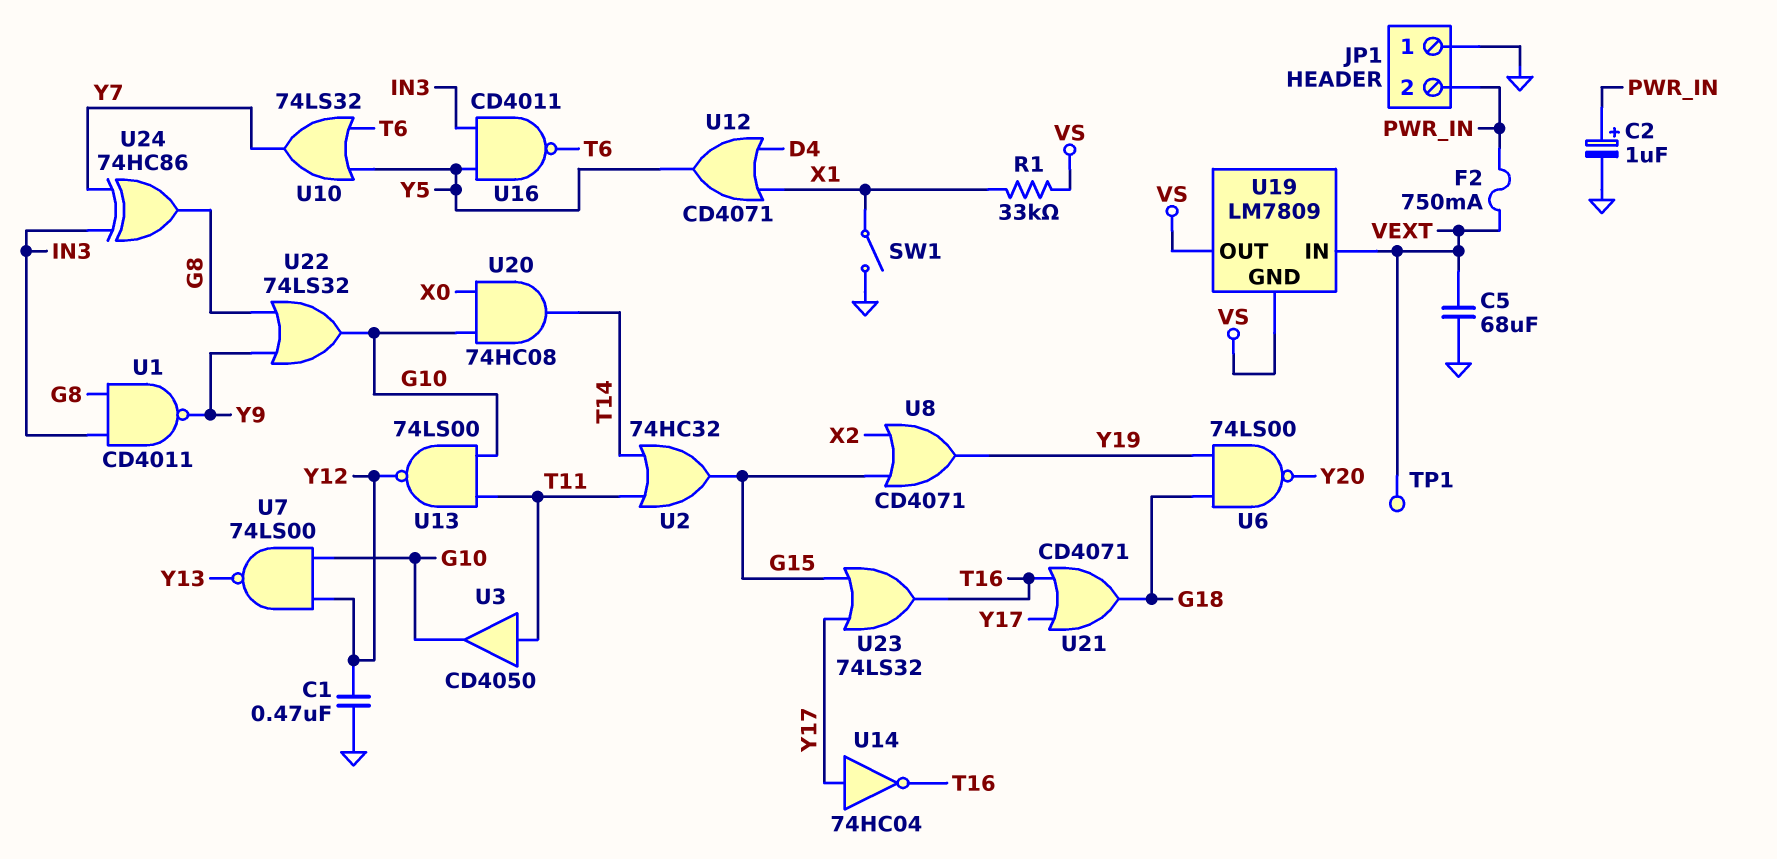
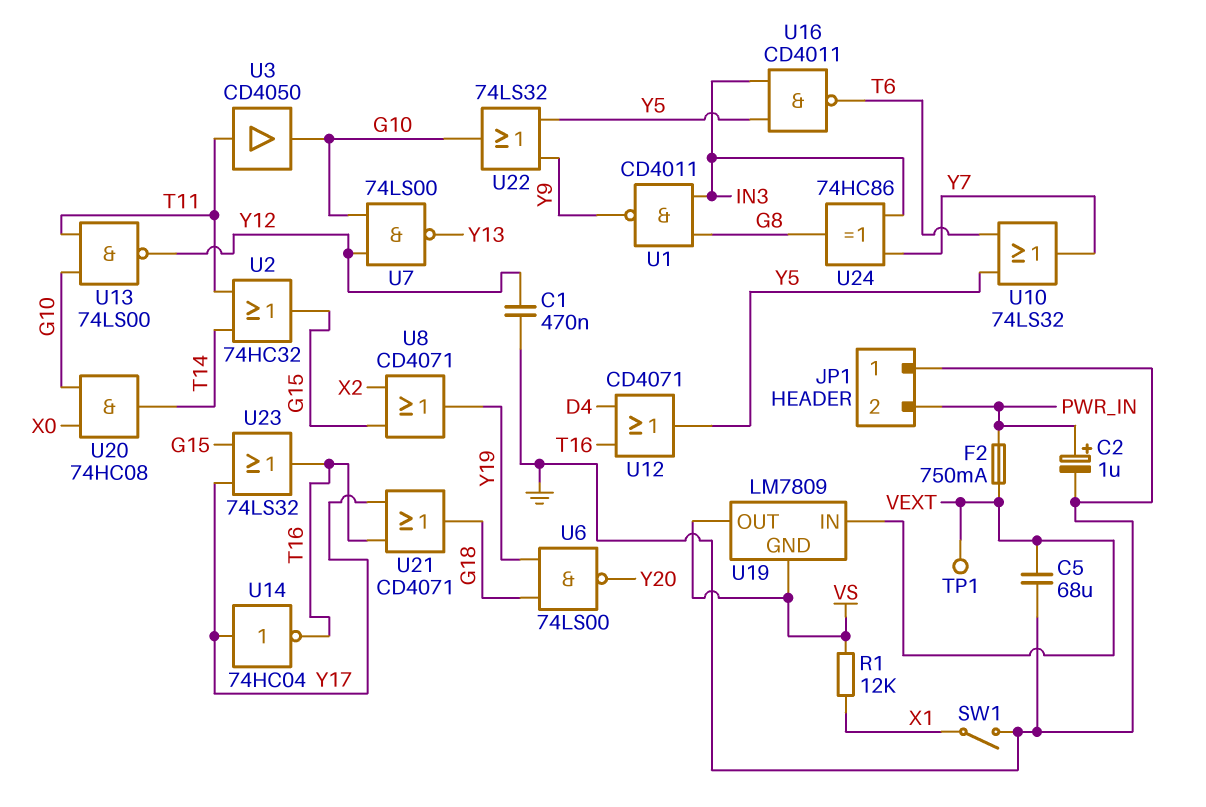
R1: 33k (VS, X1) -> 12k (VS, X1)
U12: OR CD4071 (in D4, in X1, out Y5) -> OR CD4071 (in D4, in T16, out Y5)
U22: OR 74LS32 (in G8, in Y9, out G10) -> OR 74LS32 (in Y5, in Y9, out G10)

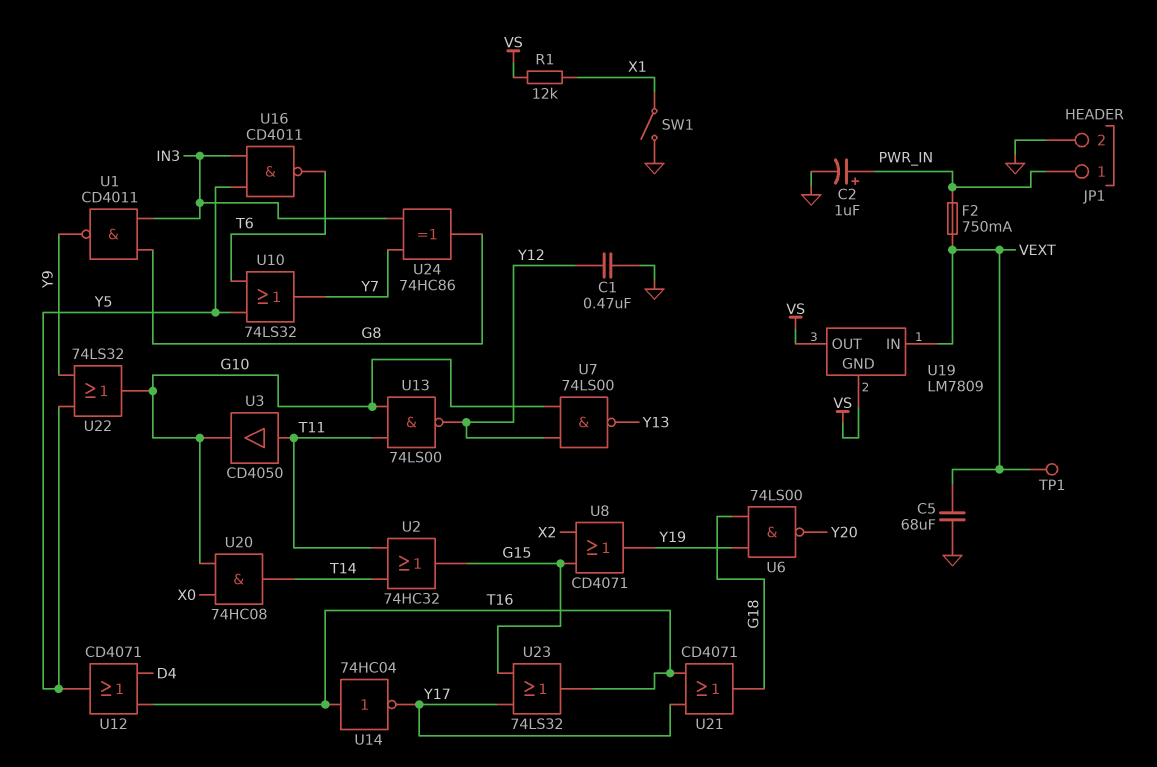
JP1 pin 1: GND -> PWR_IN
JP1 pin 2: PWR_IN -> GND
U14: NOT 74HC04 (in Y17, out T16) -> NOT 74HC04 (in T16, out Y17)

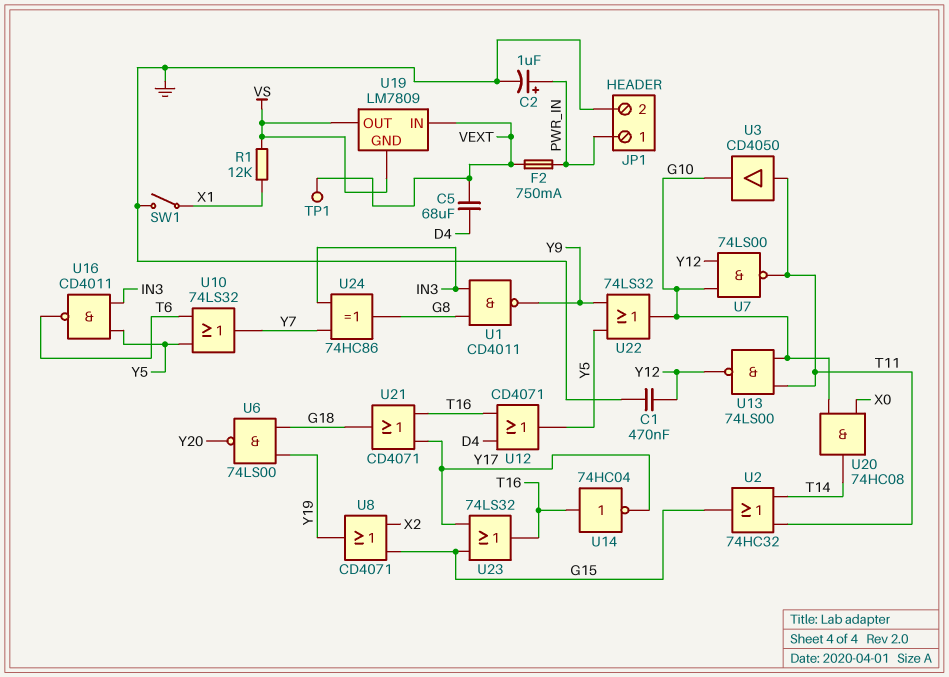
C5: 68uF (GND, VEXT) -> 68uF (D4, VEXT)
U7: NAND 74LS00 (in G10, in Y12, out Y13) -> NAND 74LS00 (in G10, in Y12, out T11)

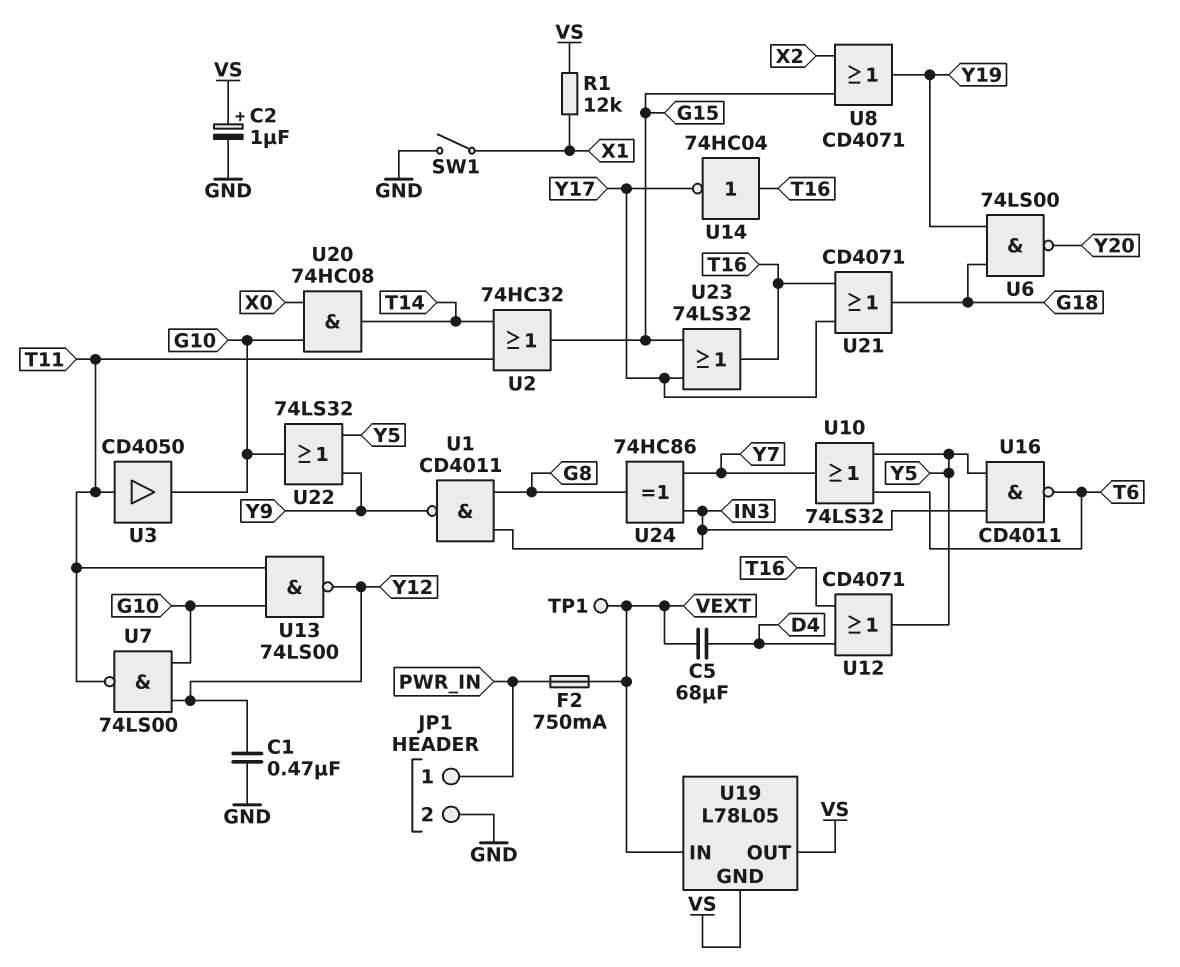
C2: 1uF (plus PWR_IN, minus GND) -> 1uF (plus VS, minus GND)
U19: LM7809 -> L78L05

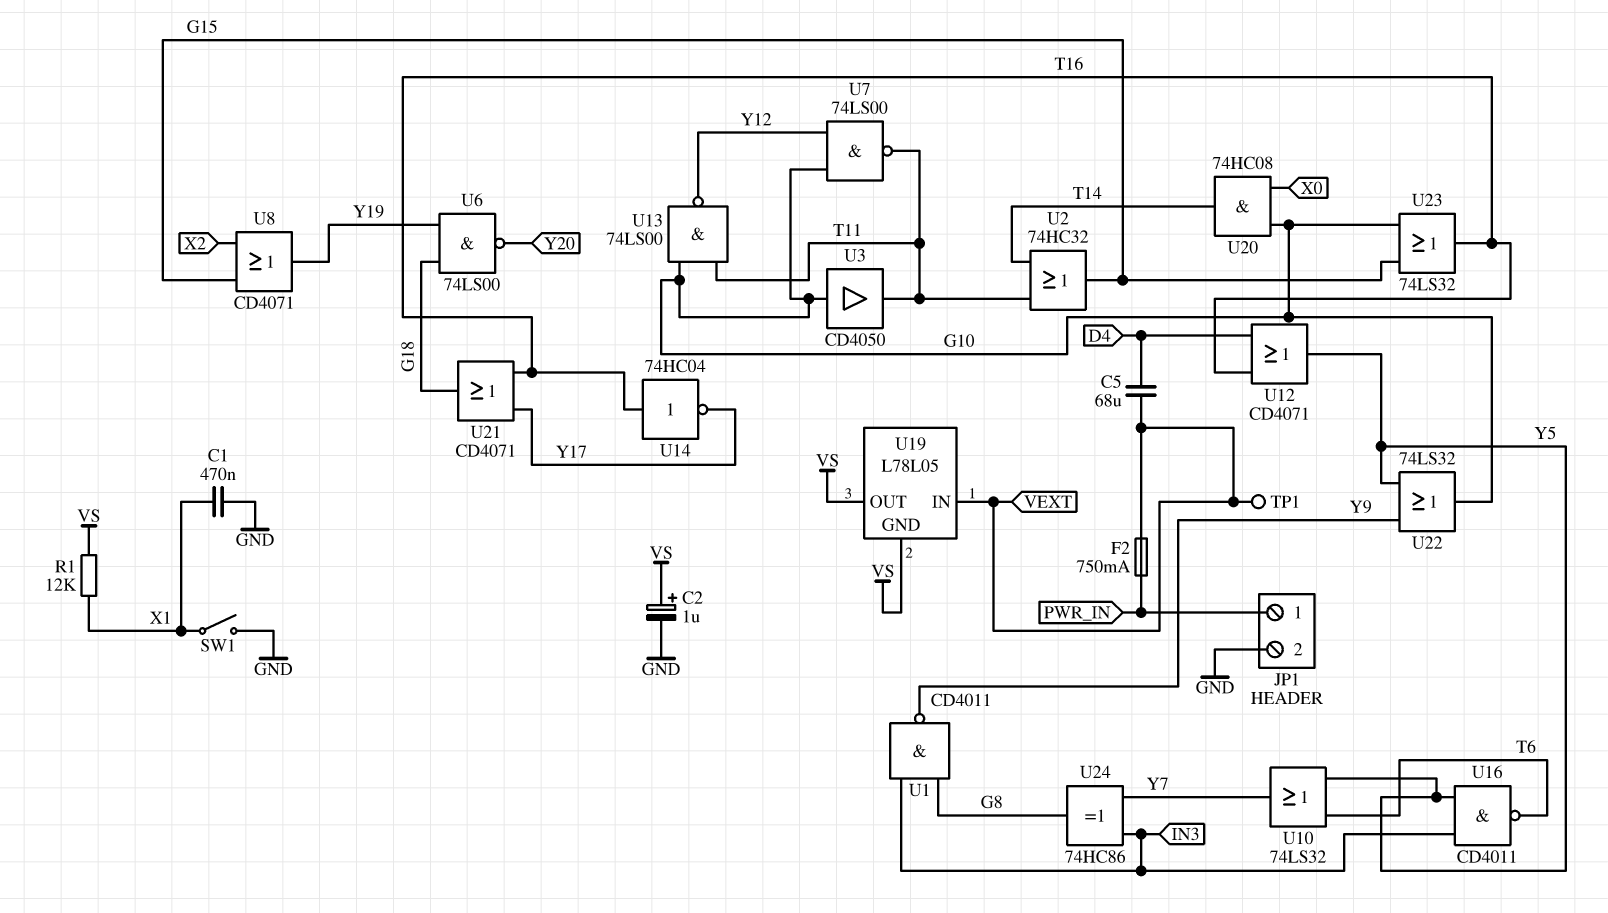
C1: 470nF (GND, Y12) -> 470nF (GND, X1)
U3: buffer CD4050 (in T11, out G10) -> buffer CD4050 (in G10, out T11)
U23: OR 74LS32 (in G15, in Y17, out T16) -> OR 74LS32 (in G10, in G15, out T16)

